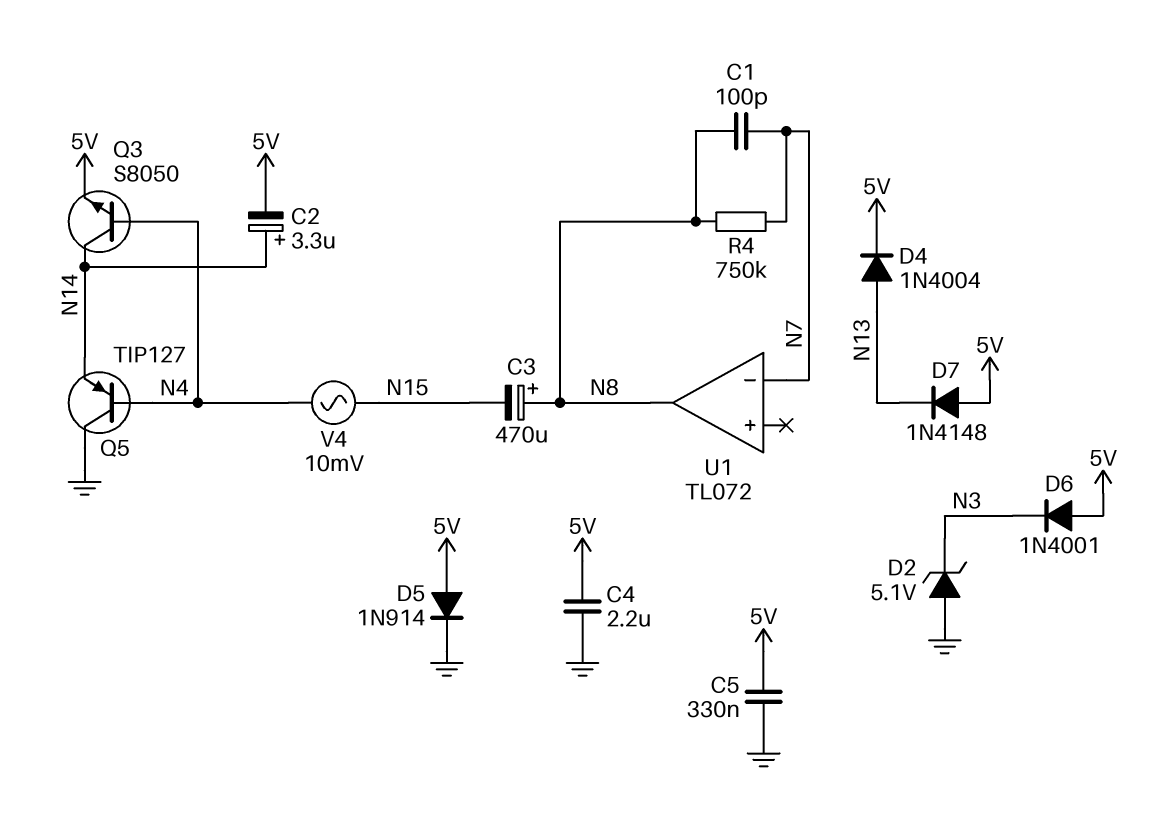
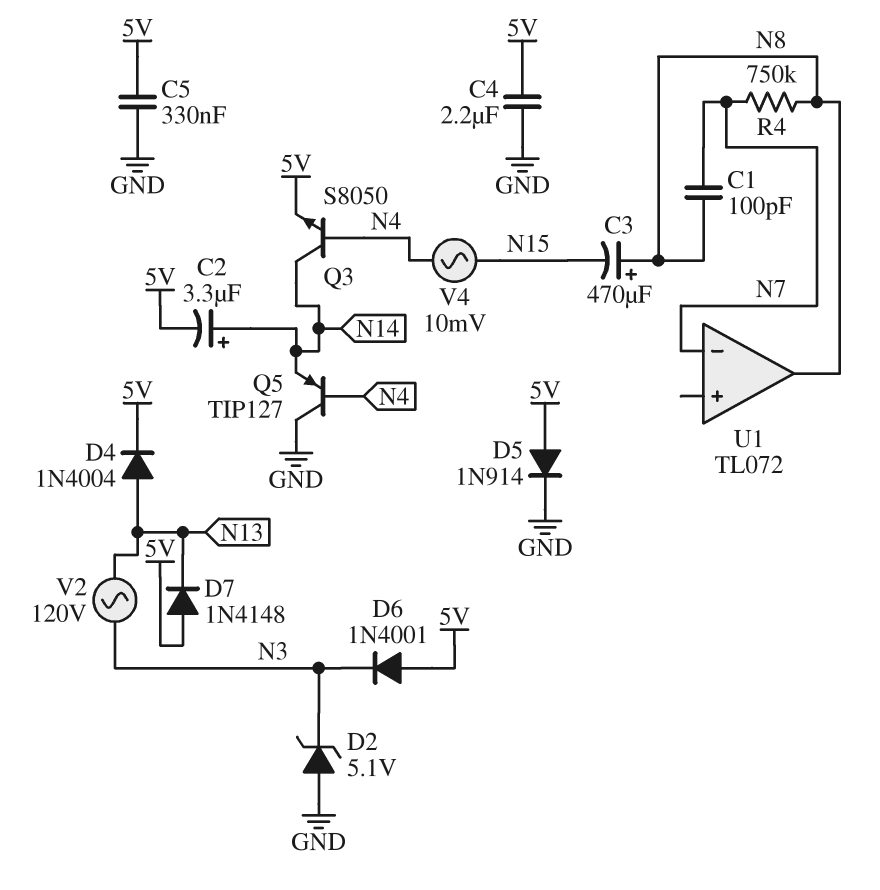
V2: none -> AC 120V (N3, N13)

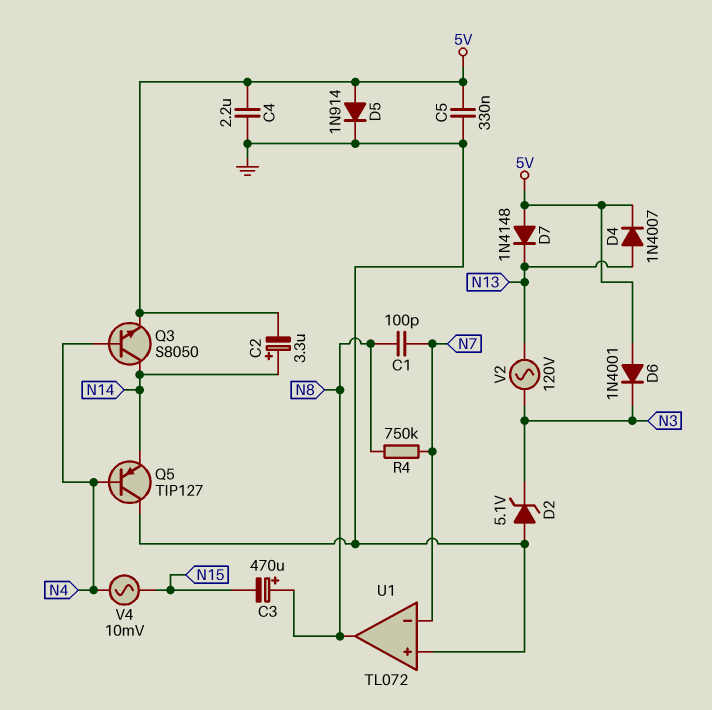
D4: diode 1N4004 (A N13, K 5V) -> diode 1N4007 (A N13, K 5V)
U1 pin in+: none -> GND

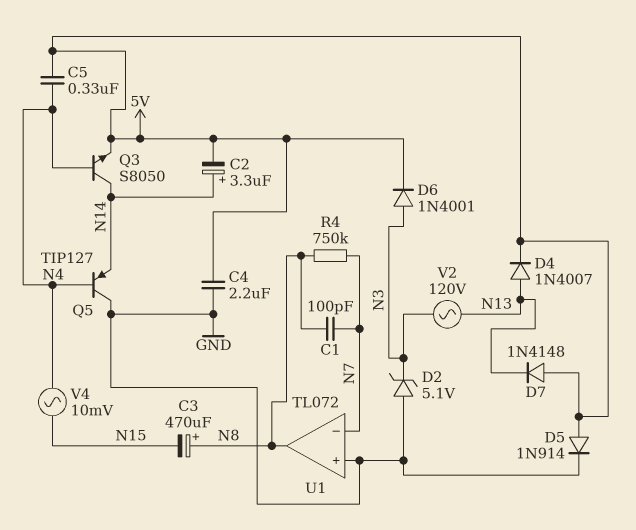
C5: 330nF (5V, GND) -> 330nF (5V, N4)
D6: diode 1N4001 (A 5V, K N3) -> diode 1N4001 (A N3, K 5V)

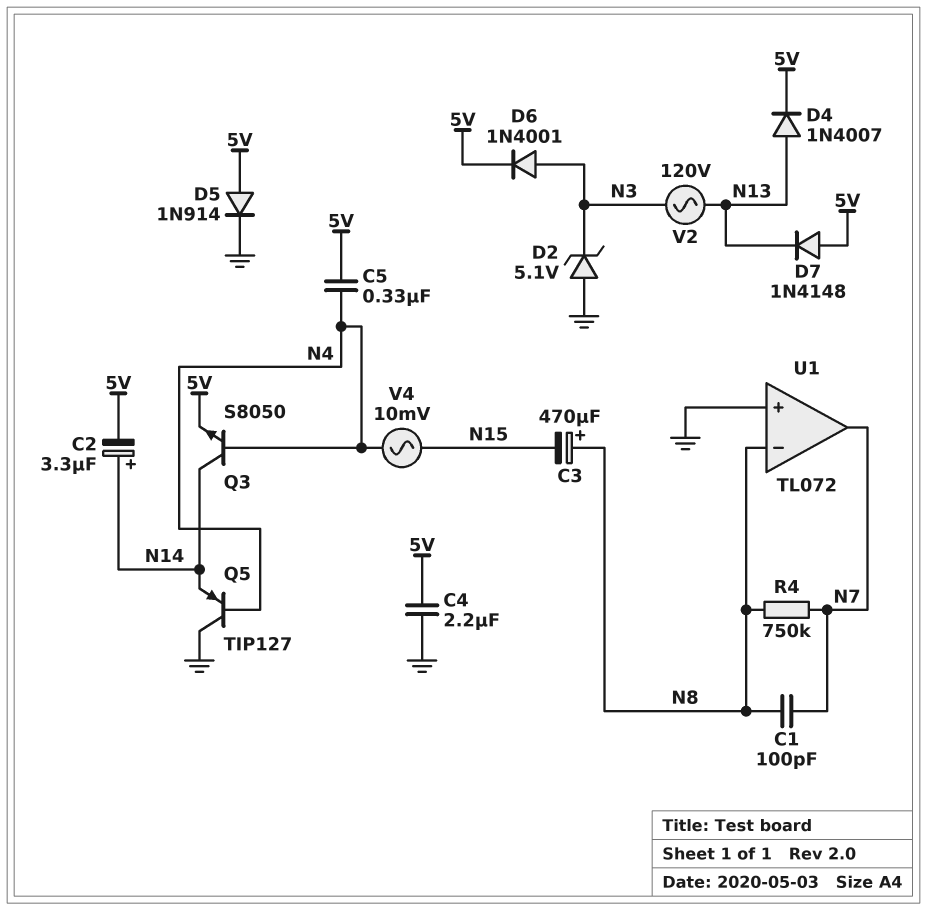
U1 pin in-: N7 -> N8
U1 pin out: N8 -> N7

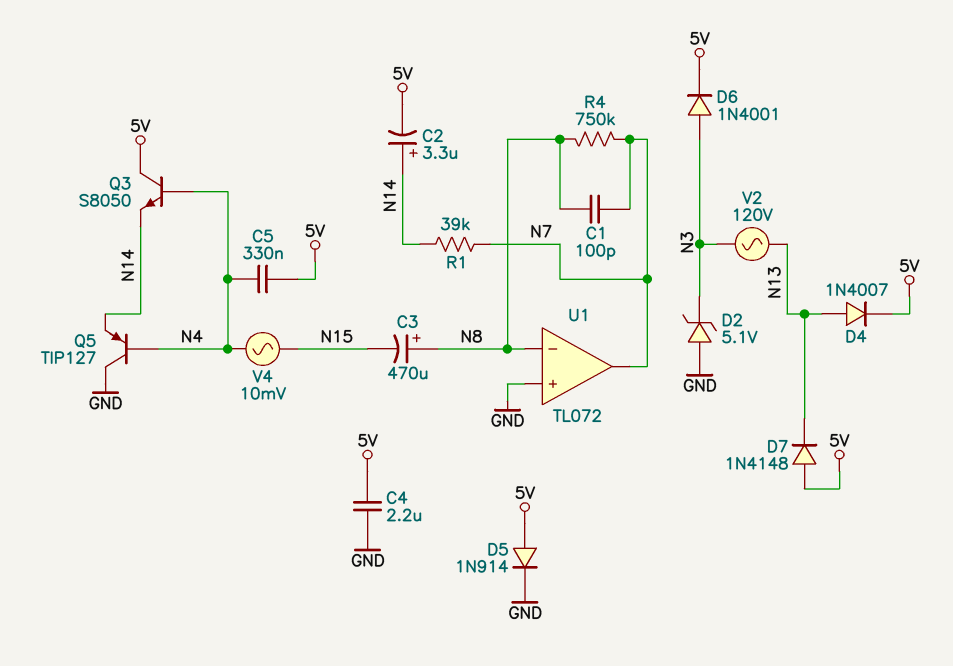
Q3: NPN S8050 (B N4, C N14, E 5V) -> NPN S8050 (B N4, C 5V, E N14)
R1: none -> 39k (N7, N14)

